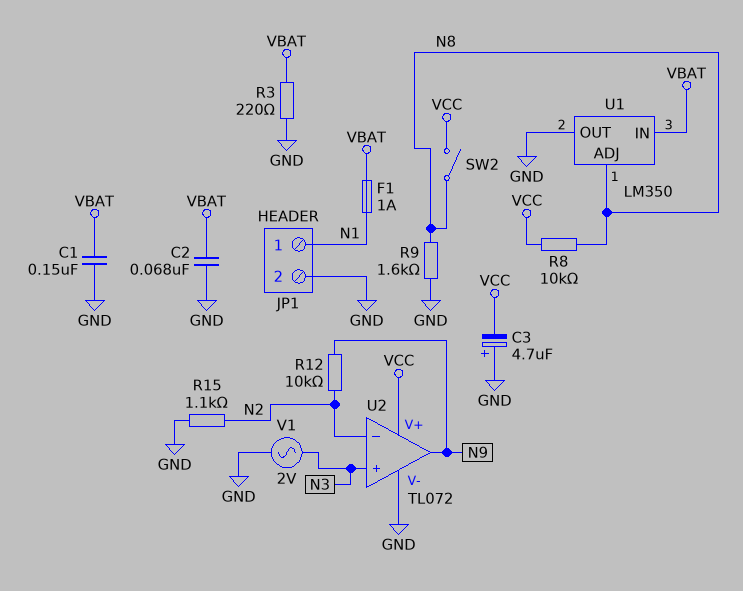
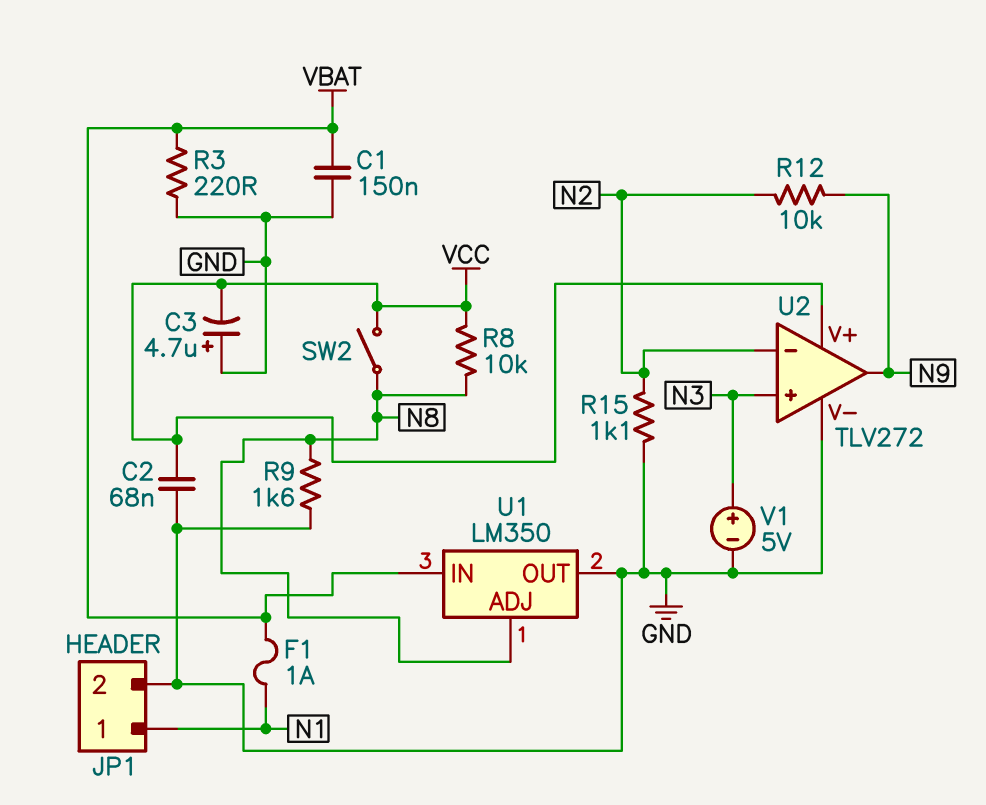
C2: 68nF (GND, VBAT) -> 68nF (GND, VCC)
U2: TL072 -> TLV272
V1: AC 2V (GND, N3) -> 5V (plus N3, minus GND)

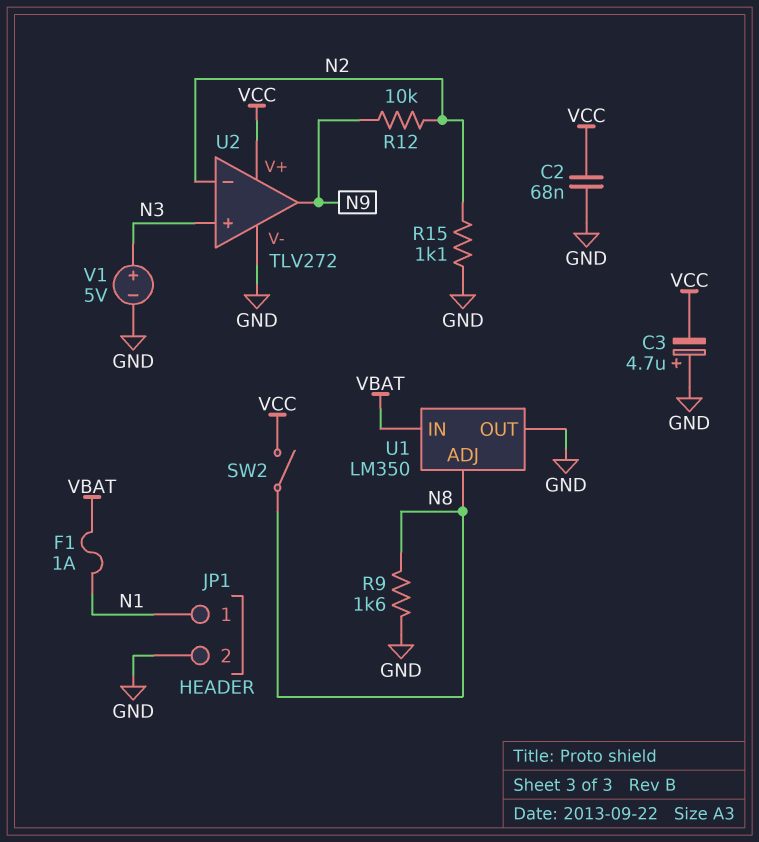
C1: 150nF (GND, VBAT) -> none
R3: 220 (GND, VBAT) -> none
R8: 10k (N8, VCC) -> none

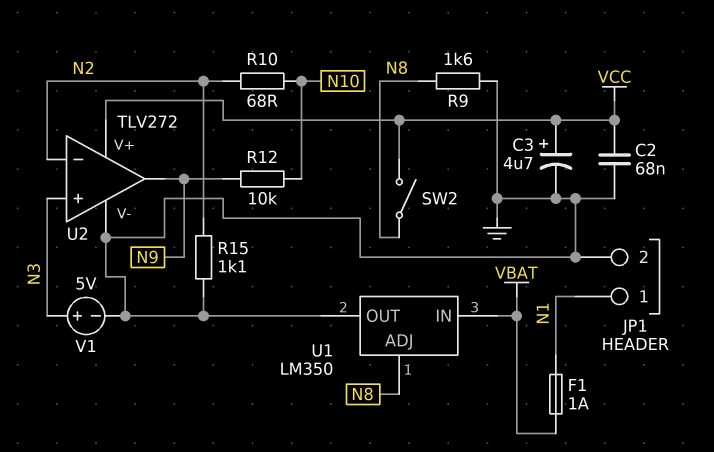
C3: 4.7uF (plus GND, minus VCC) -> 4.7uF (plus VCC, minus GND)
R10: none -> 68 (N2, N10)
R12: 10k (N2, N9) -> 10k (N9, N10)

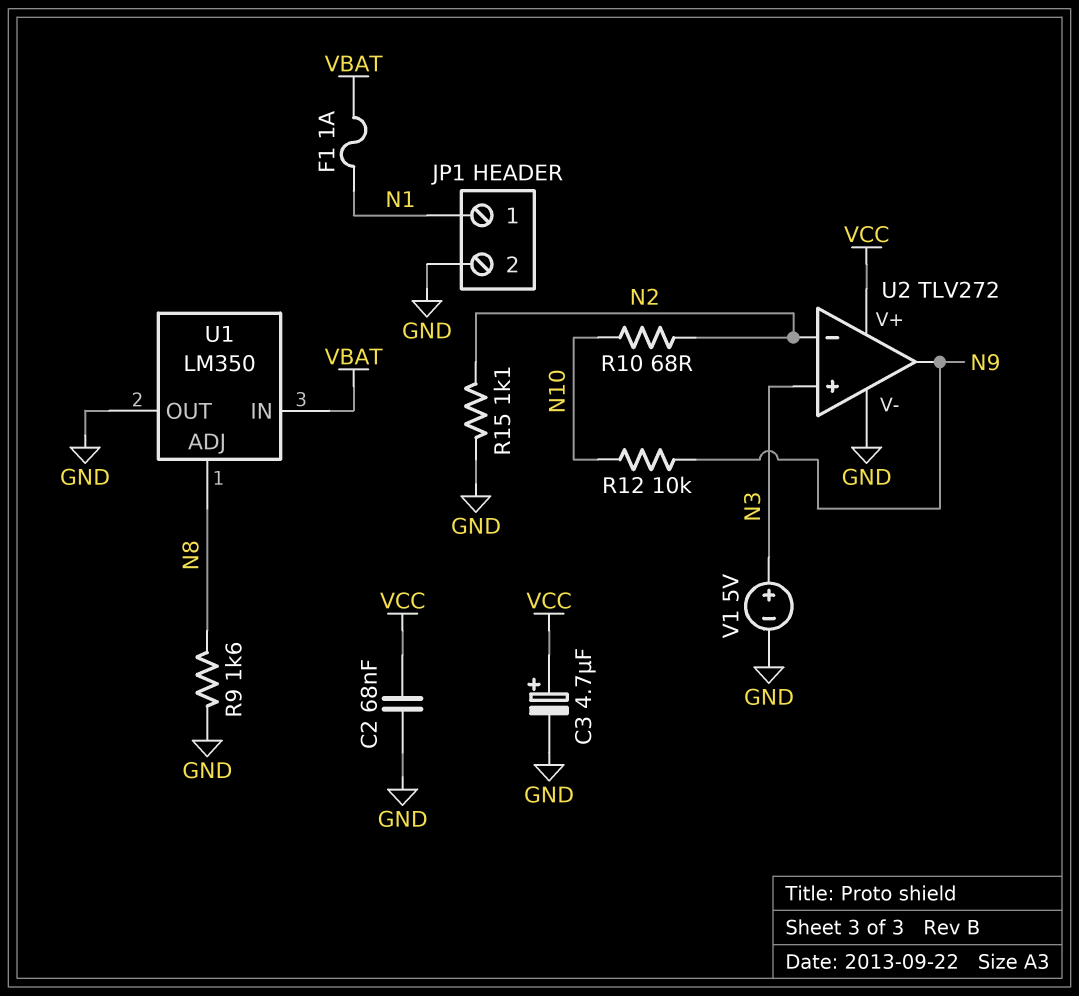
SW2: switch (N8, VCC) -> none

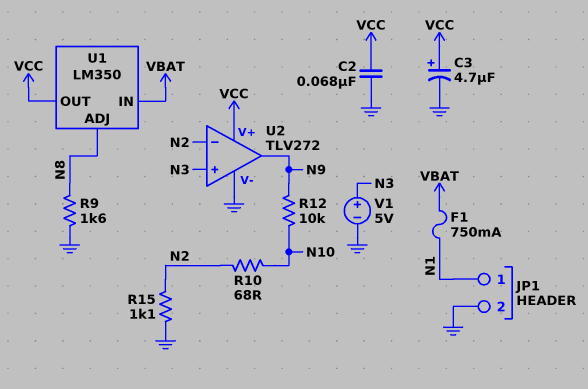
F1: 1A (N1, VBAT) -> 750mA (N1, VBAT)
U1 pin OUT: GND -> VCC

